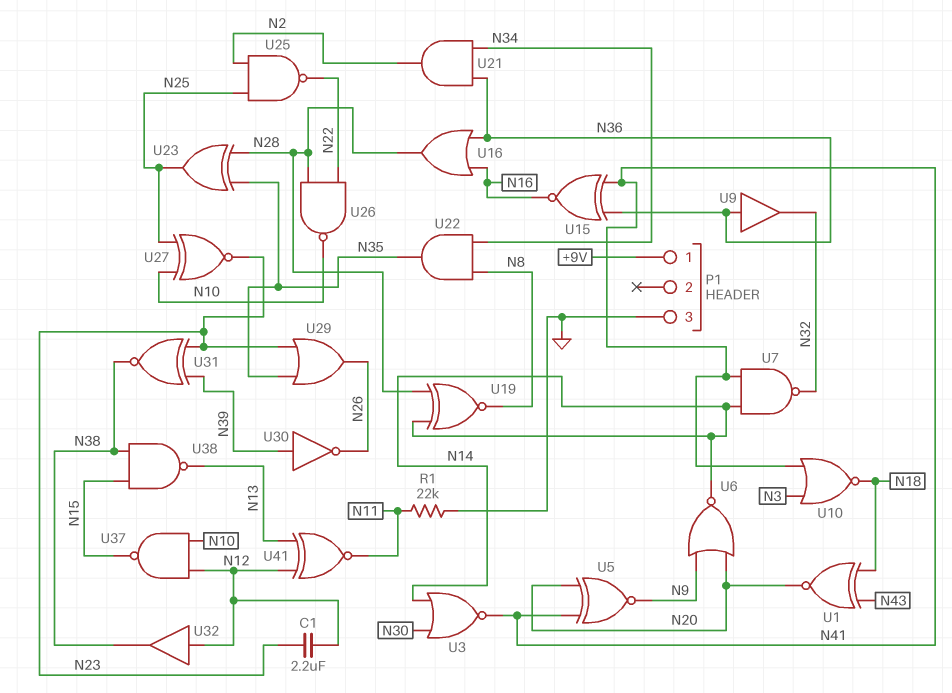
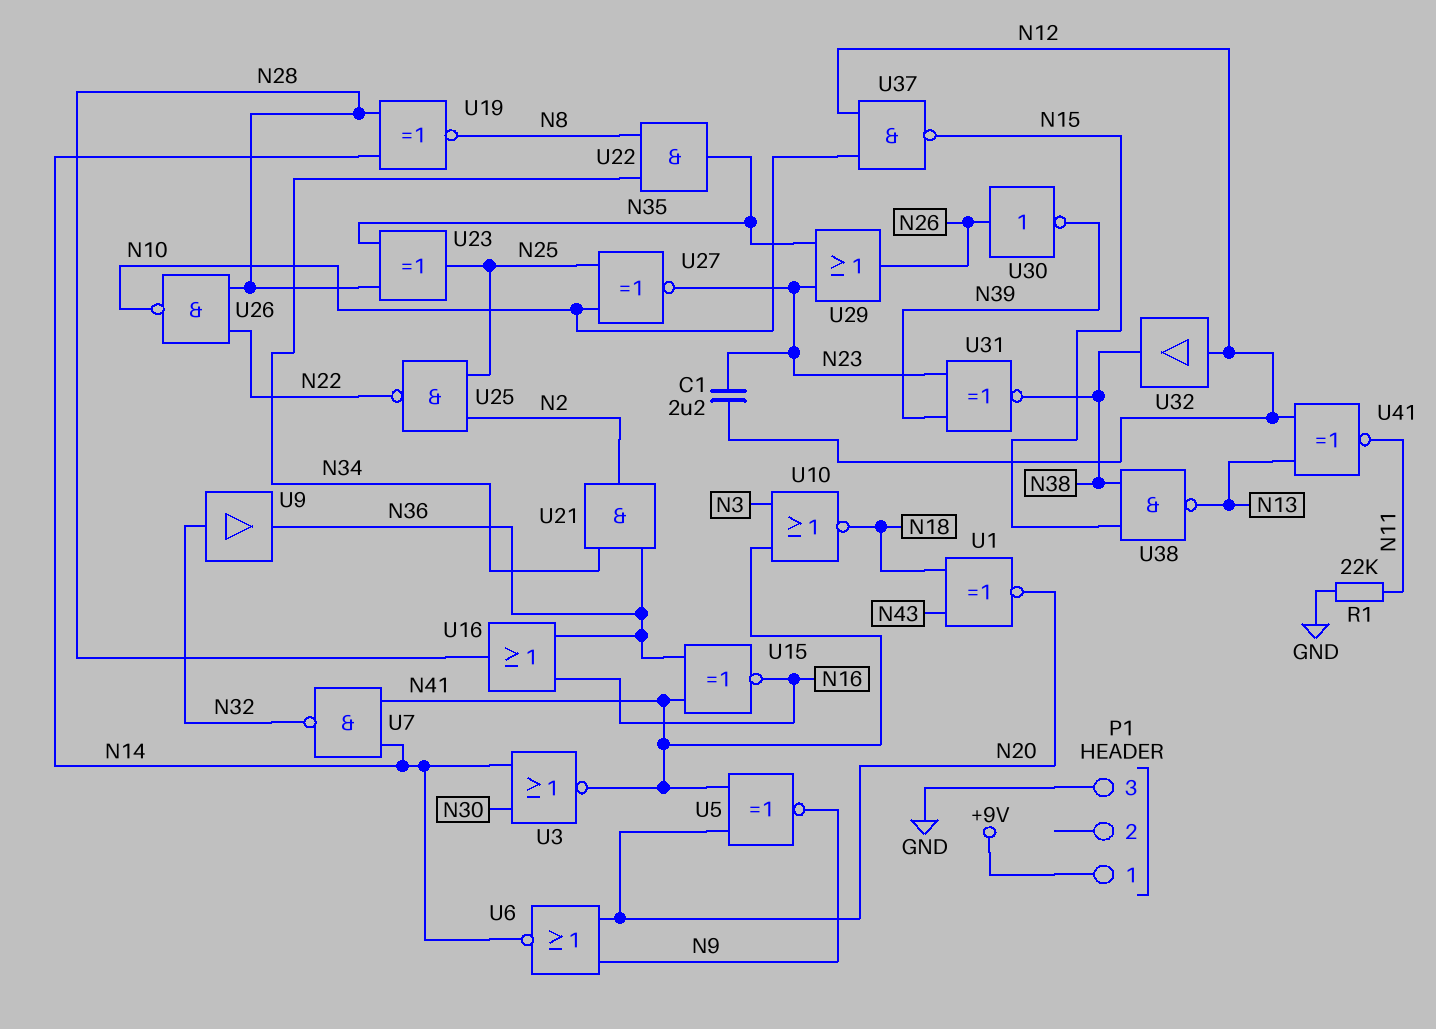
U9: buffer (in N36, out N32) -> buffer (in N32, out N36)
U30: NOT (in N39, out N26) -> NOT (in N26, out N39)

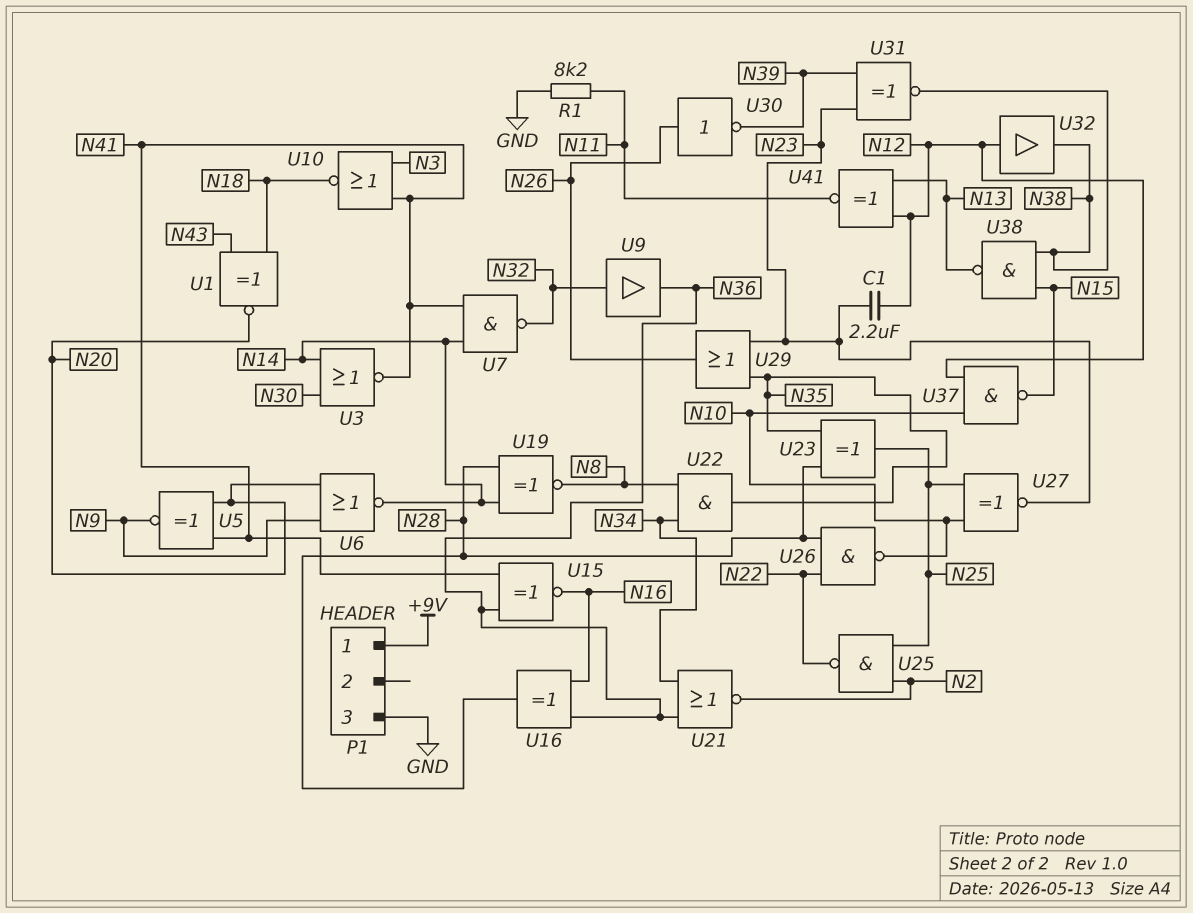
R1: 22k (GND, N11) -> 8.2k (GND, N11)
U16: OR (in N16, in N36, out N28) -> XOR (in N16, in N36, out N28)
U21: AND (in N34, in N36, out N2) -> NOR (in N34, in N36, out N2)

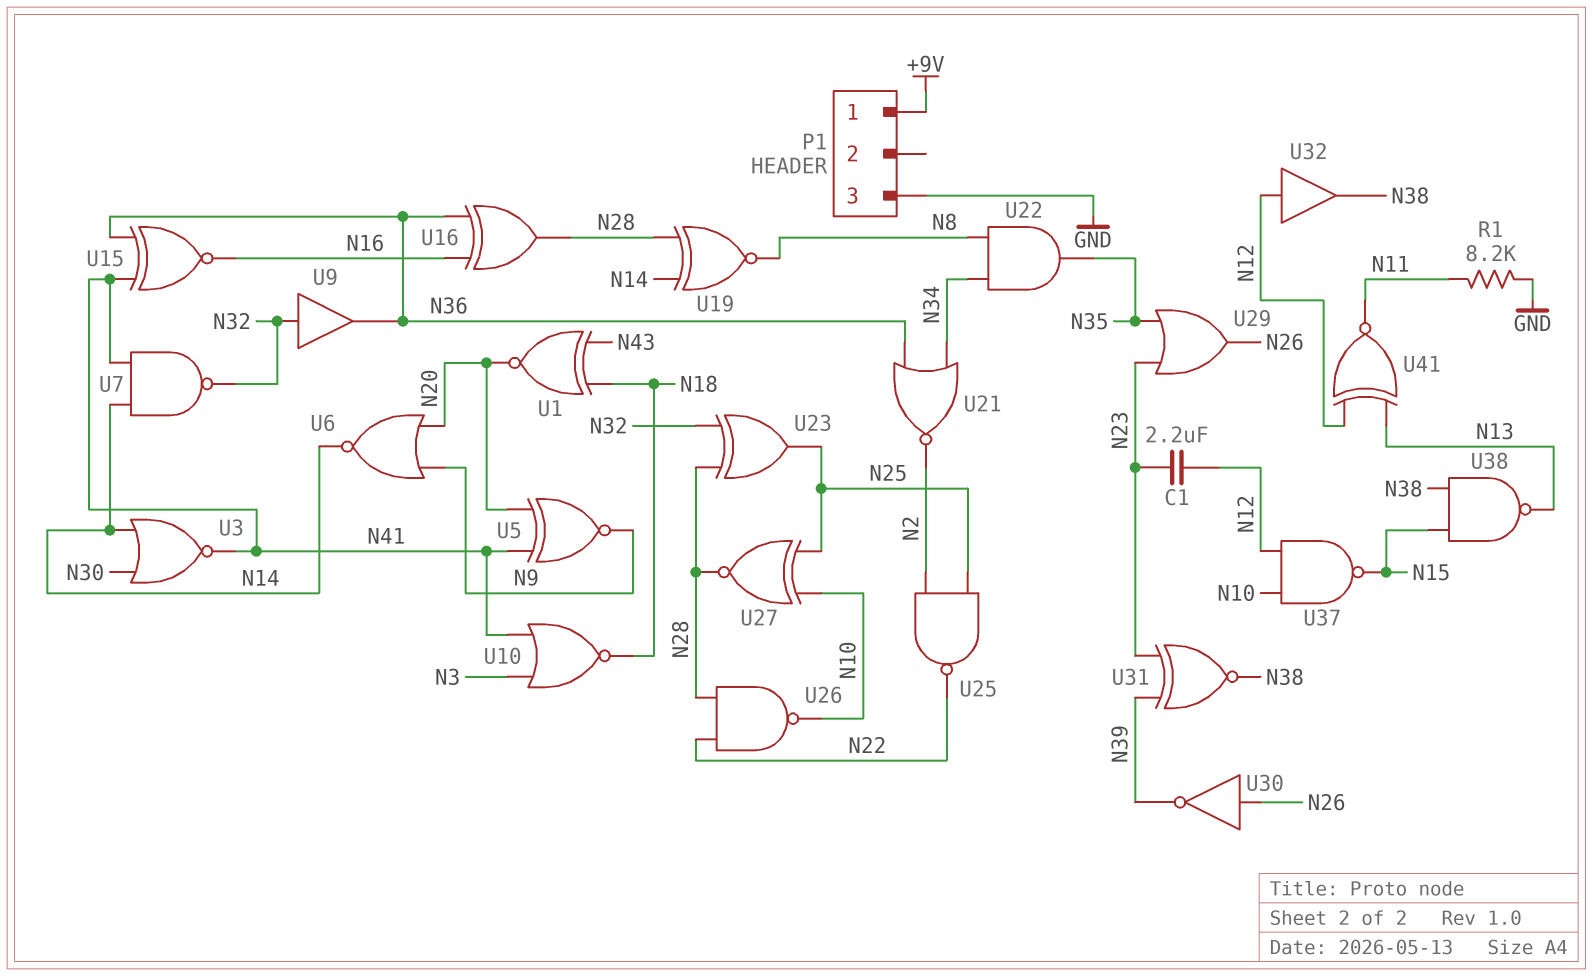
U23: XOR (in N28, in N35, out N25) -> XOR (in N28, in N32, out N25)
U27: XNOR (in N10, in N25, out N23) -> XNOR (in N10, in N25, out N28)

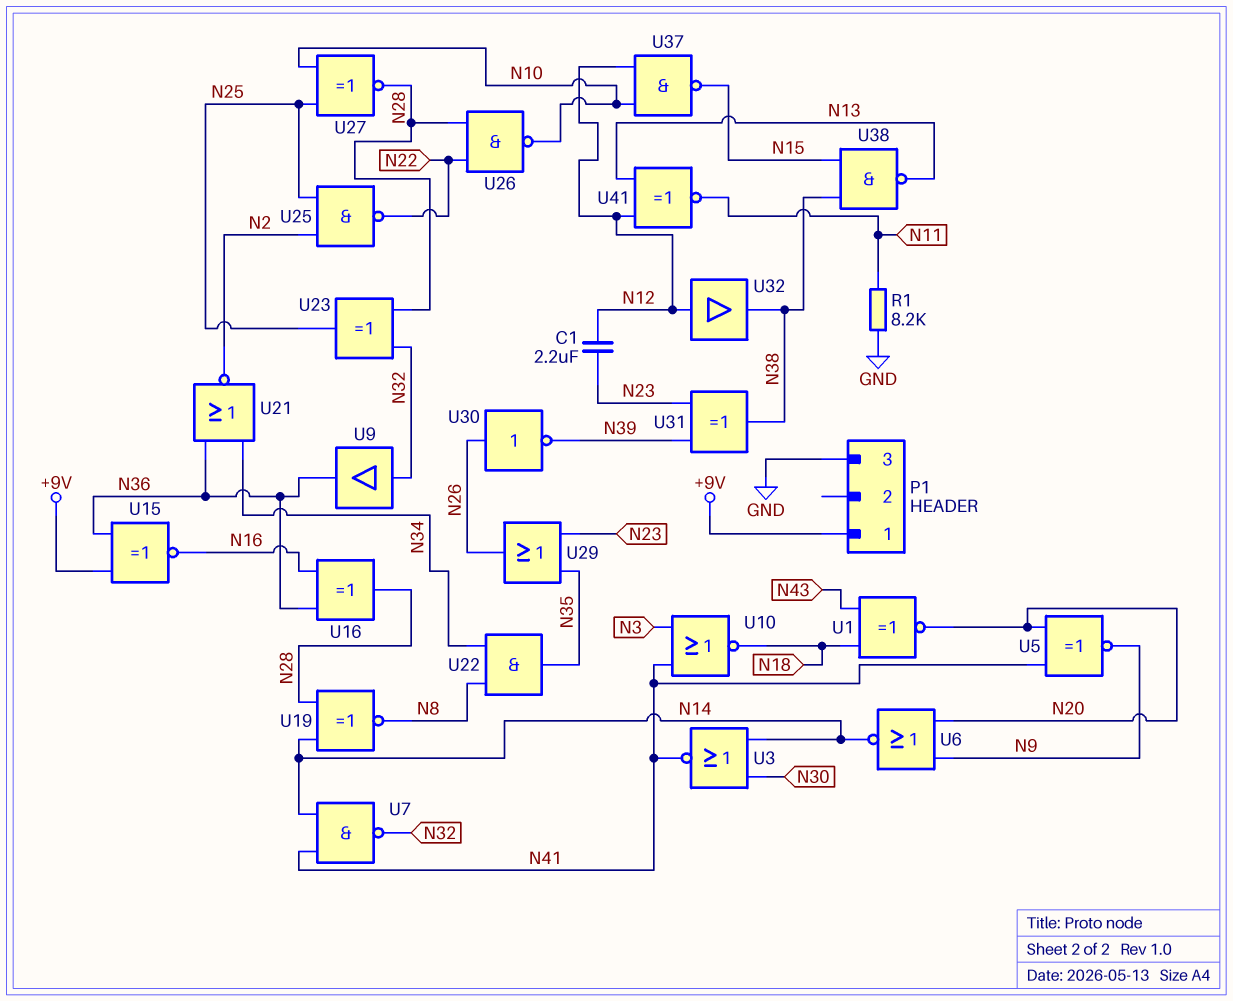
U15: XNOR (in N36, in N41, out N16) -> XNOR (in +9V, in N36, out N16)
U31: XNOR (in N23, in N39, out N38) -> XOR (in N23, in N39, out N38)

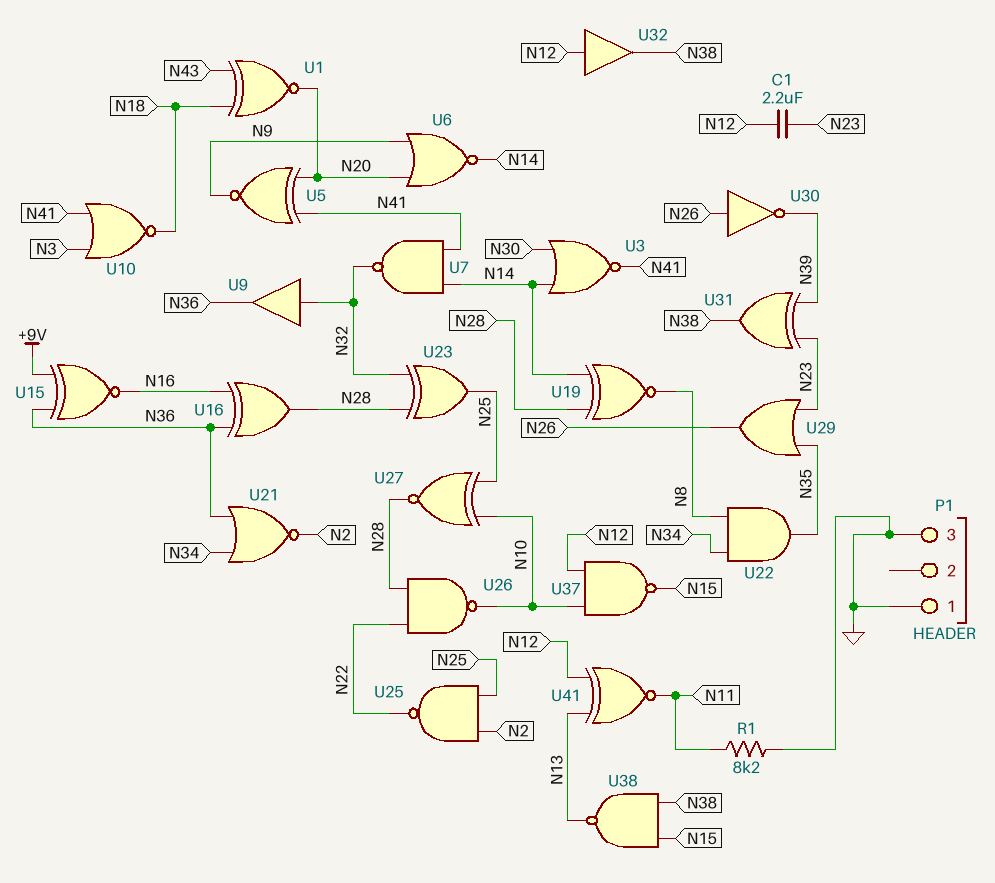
P1 pin 1: +9V -> GND

